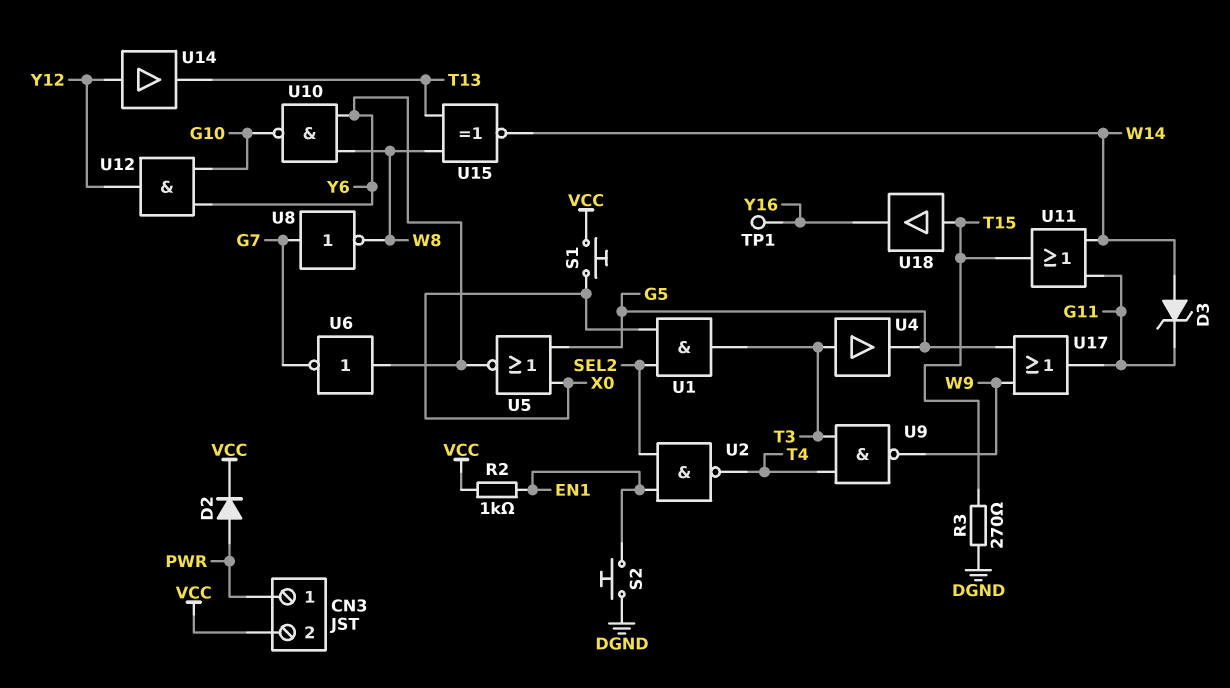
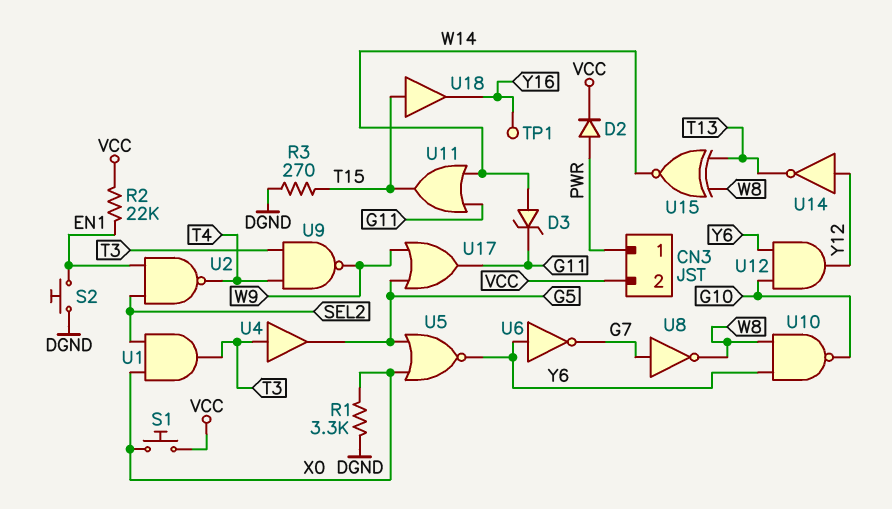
R1: none -> 3.3k (DGND, X0)
R2: 1k (EN1, VCC) -> 22k (EN1, VCC)
U14: buffer (in Y12, out T13) -> NOT (in Y12, out T13)

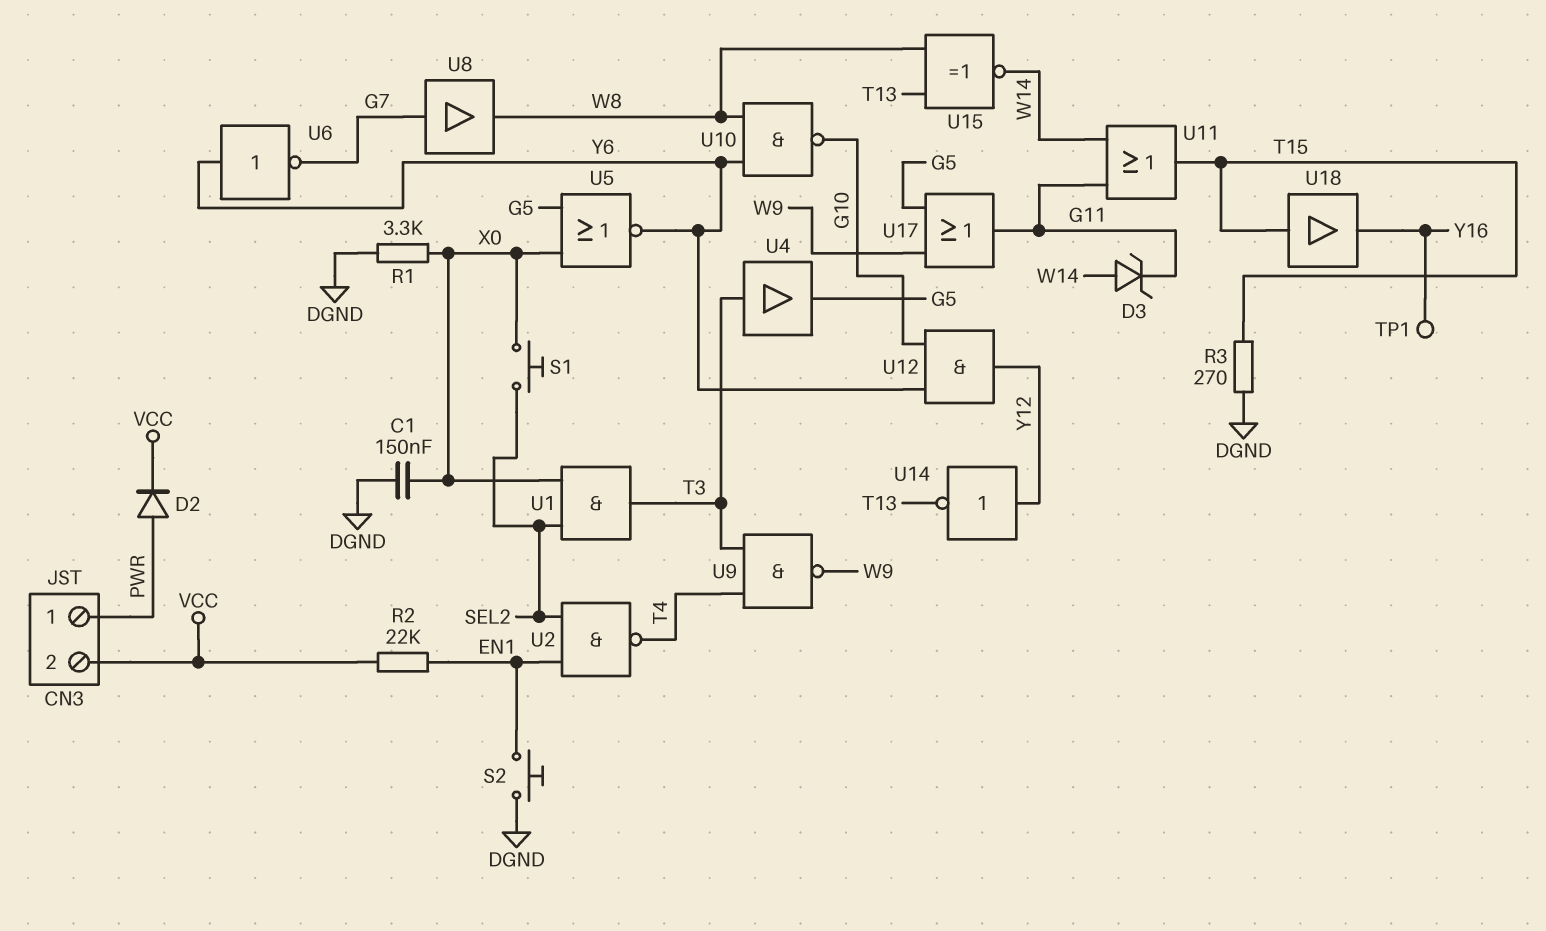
C1: none -> 150nF (DGND, X0)
S1: button (VCC, X0) -> button (SEL2, X0)
U8: NOT (in G7, out W8) -> buffer (in G7, out W8)

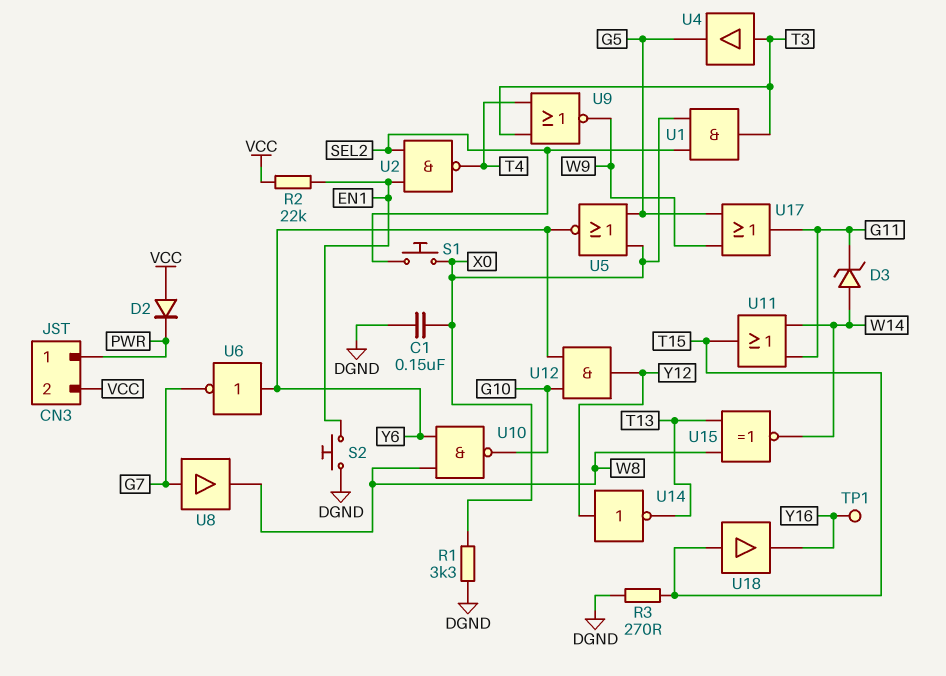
D2: diode (A PWR, K VCC) -> diode (A VCC, K PWR)
U9: NAND (in T3, in T4, out W9) -> NOR (in T3, in T4, out W9)

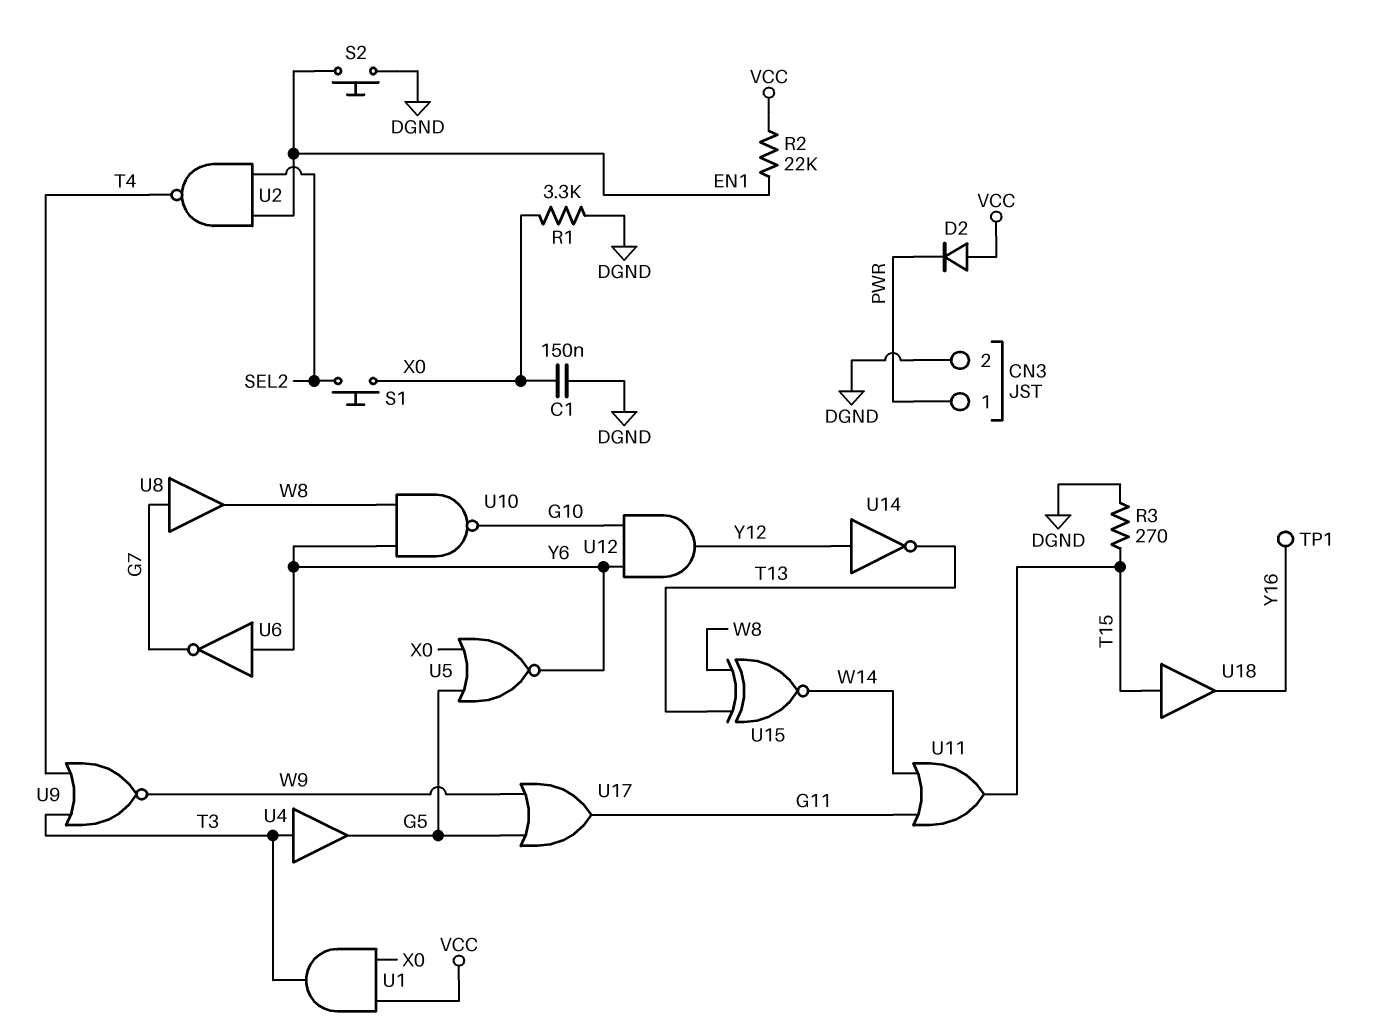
CN3 pin 2: VCC -> DGND
D3: zener (A W14, K G11) -> none
U1: AND (in SEL2, in X0, out T3) -> AND (in VCC, in X0, out T3)

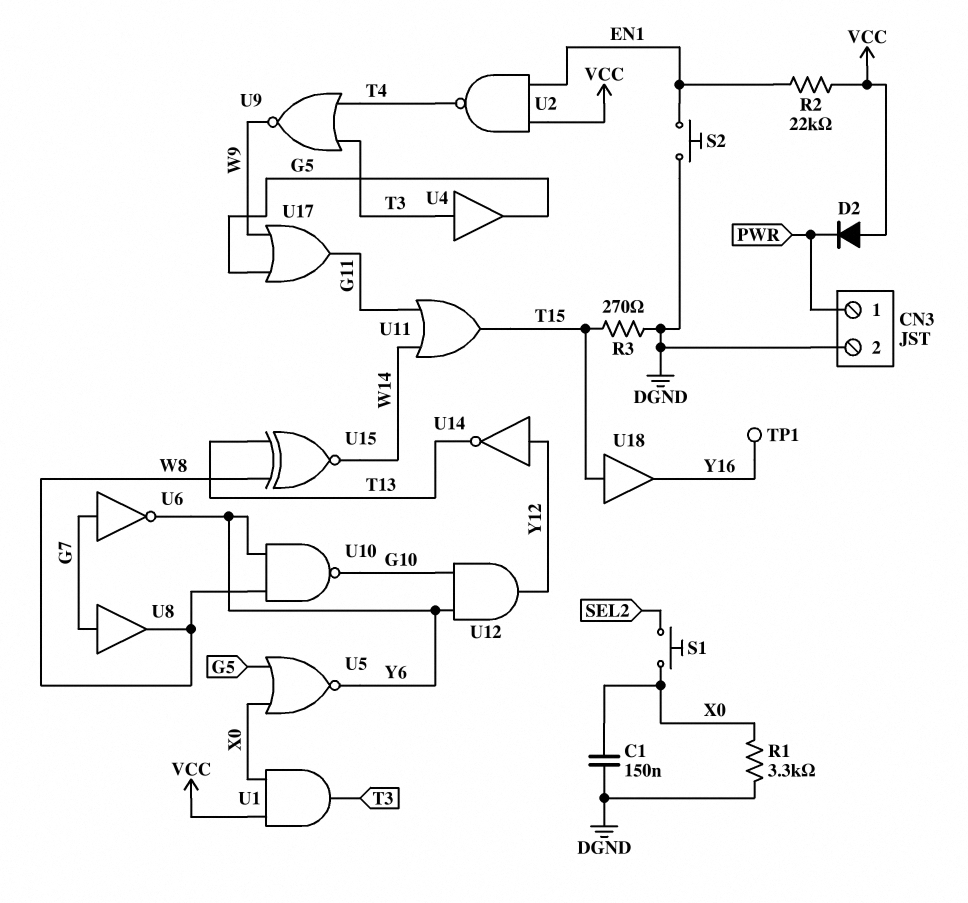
U2: NAND (in EN1, in SEL2, out T4) -> NAND (in EN1, in VCC, out T4)
U6: NOT (in Y6, out G7) -> NOT (in G7, out Y6)

